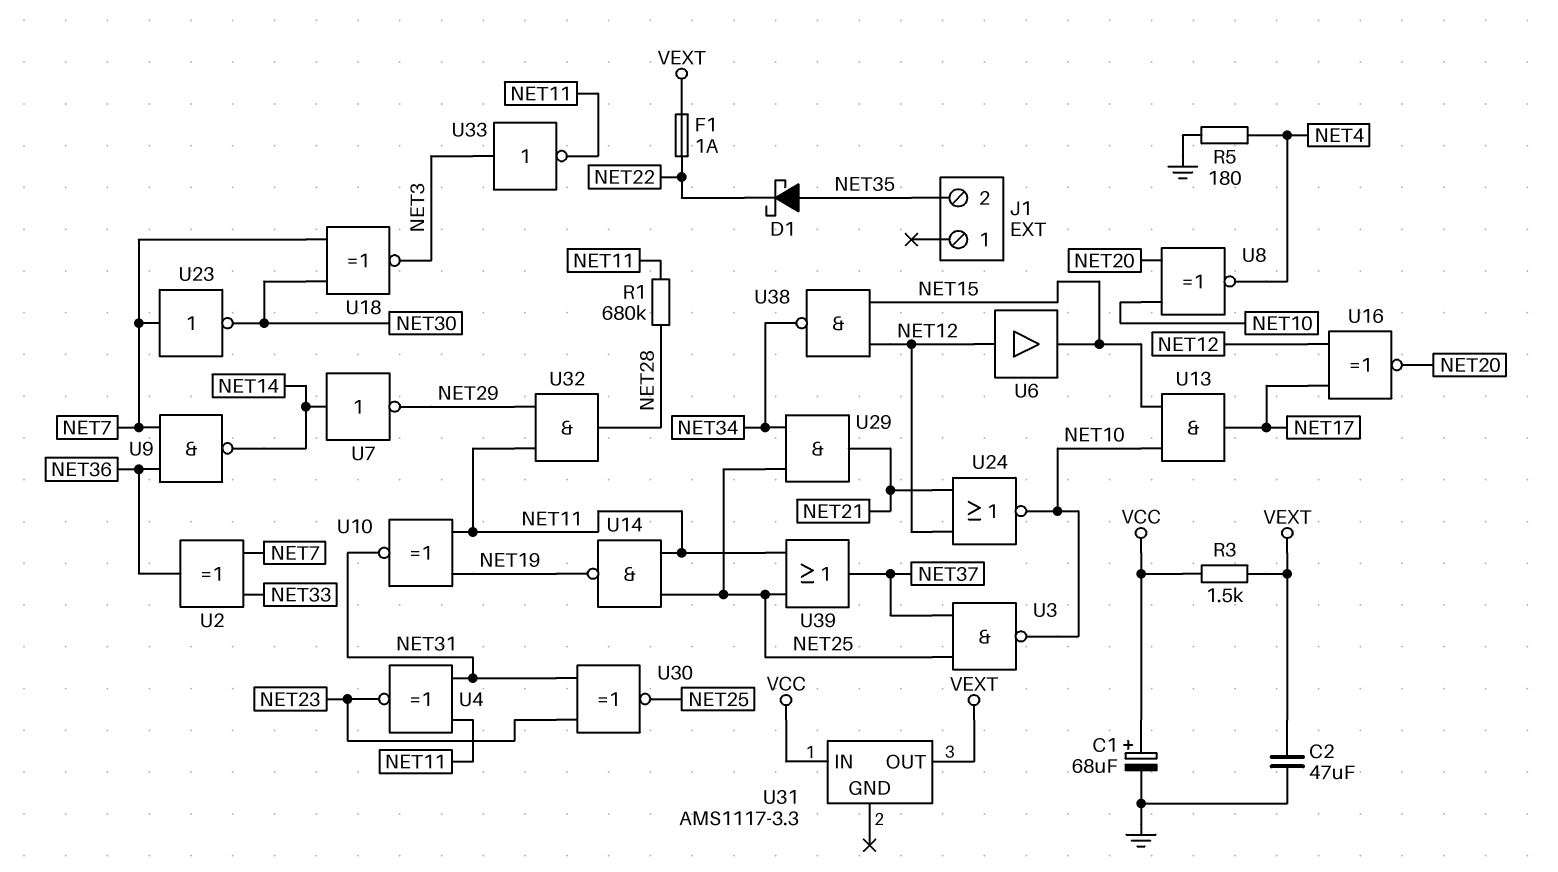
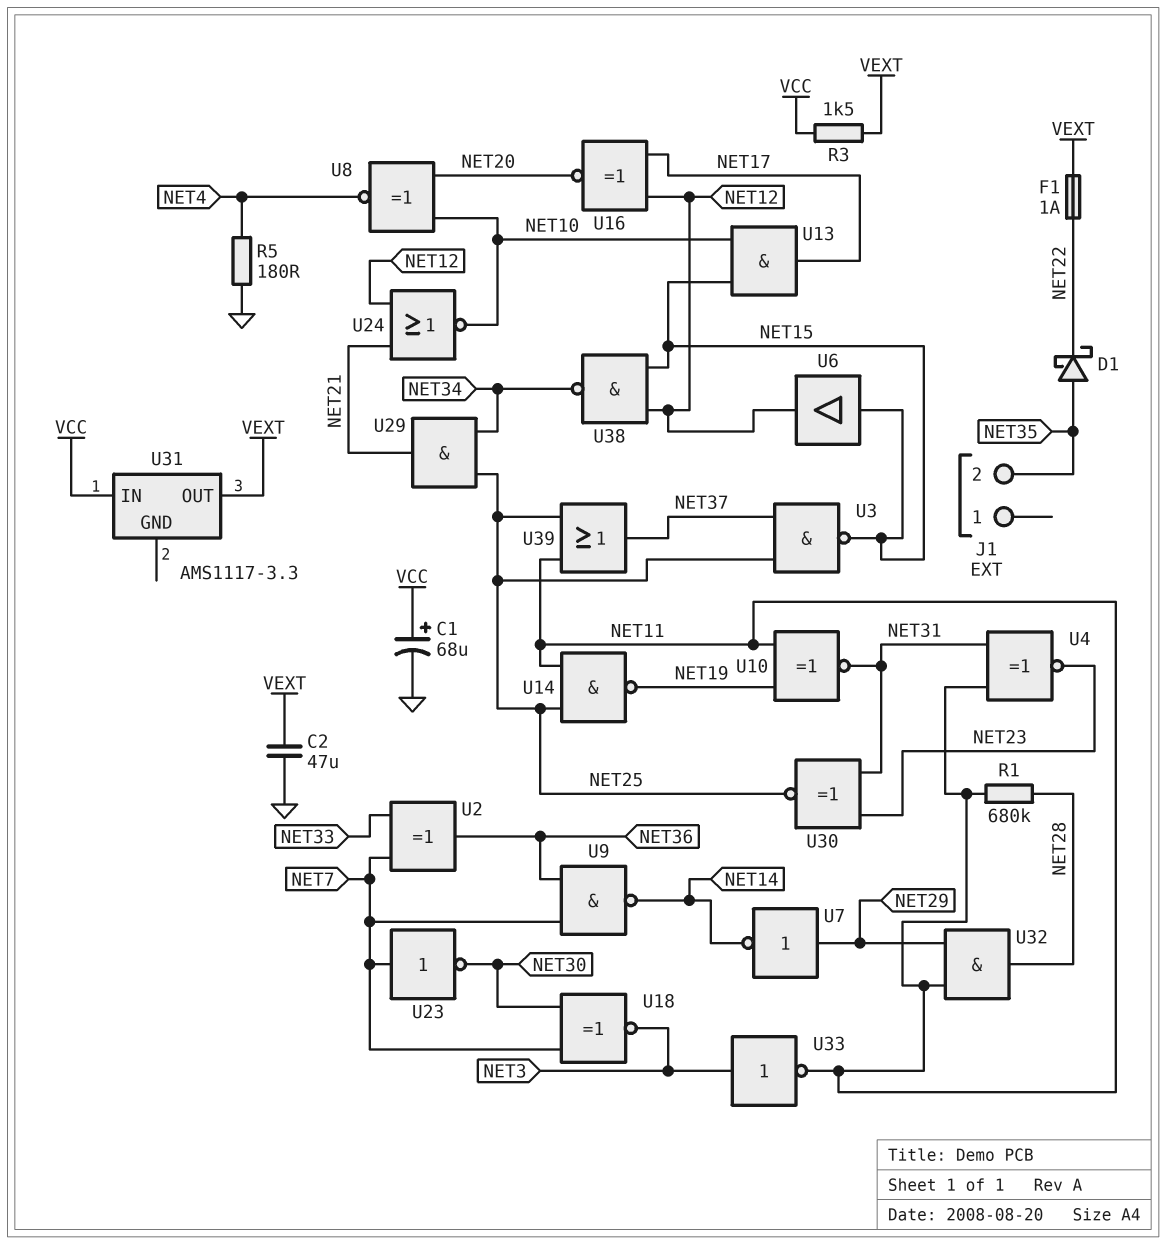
U3: NAND (in NET25, in NET37, out NET10) -> NAND (in NET25, in NET37, out NET15)
U6: buffer (in NET12, out NET15) -> buffer (in NET15, out NET12)
U7: NOT (in NET14, out NET29) -> NOT (in NET29, out NET14)

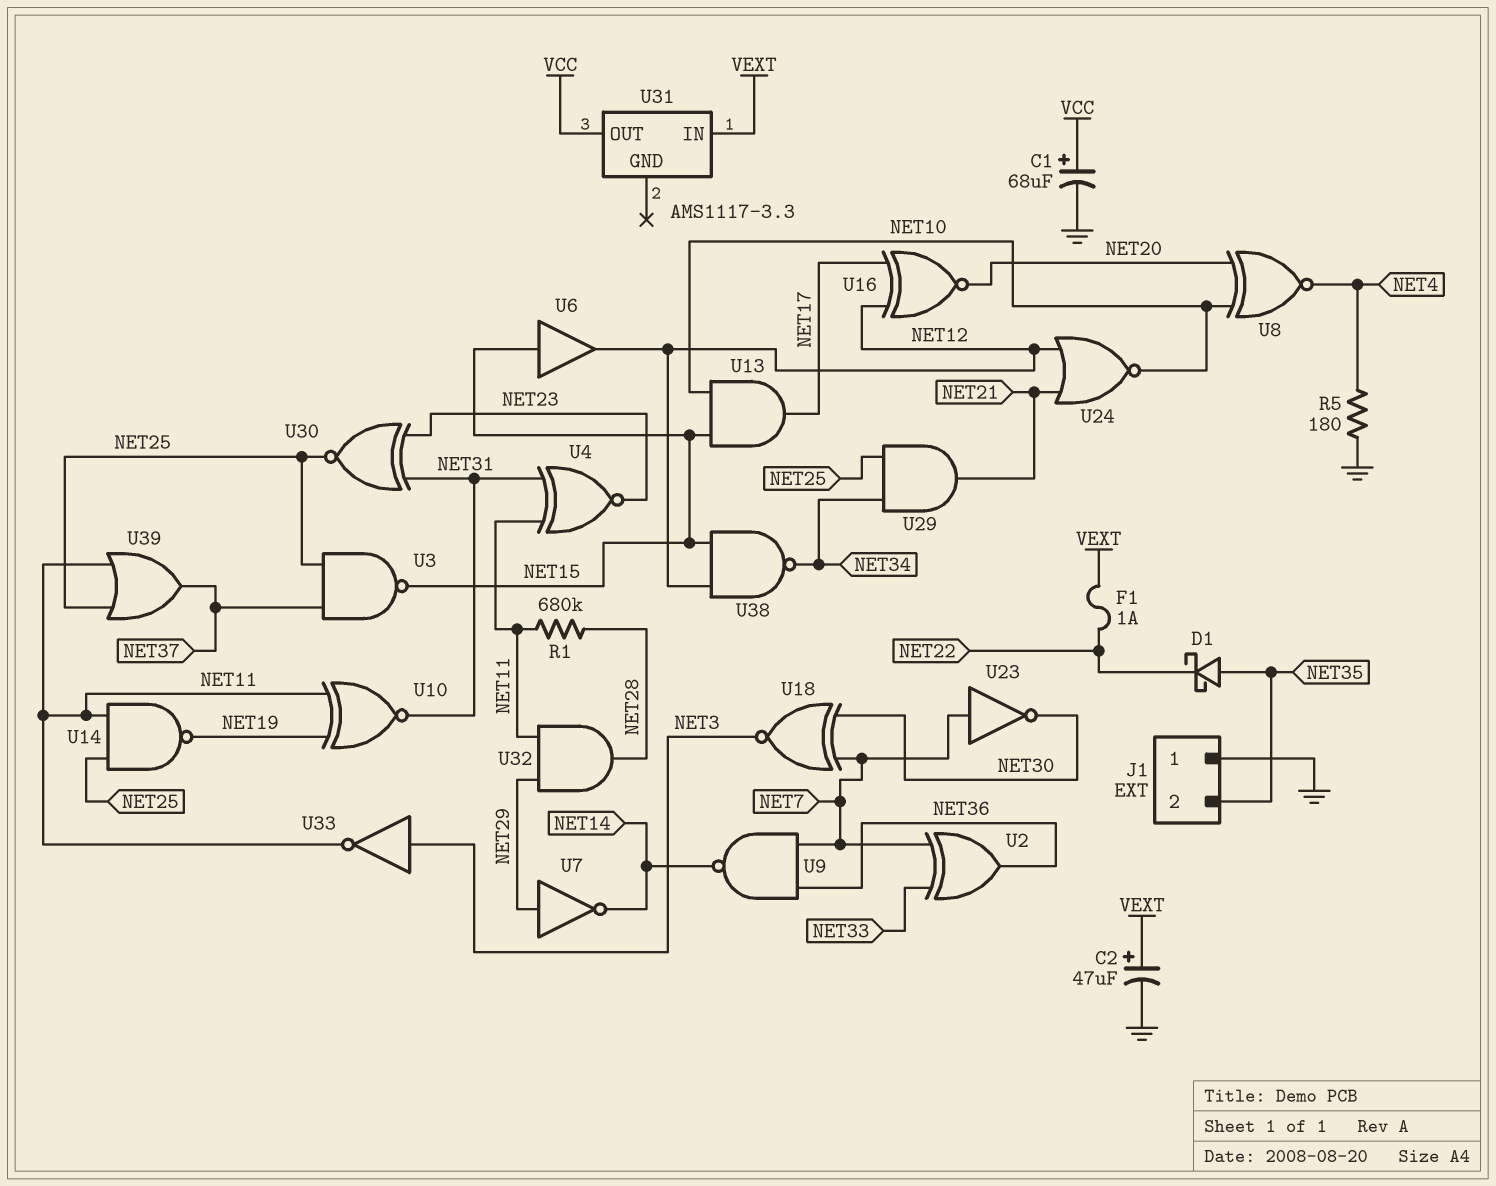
C2: 47uF (GND, VEXT) -> 47uF (plus VEXT, minus GND)
J1 pin 1: none -> GND
R3: 1.5k (VCC, VEXT) -> none
U31 pin IN: VCC -> VEXT
U31 pin OUT: VEXT -> VCC

